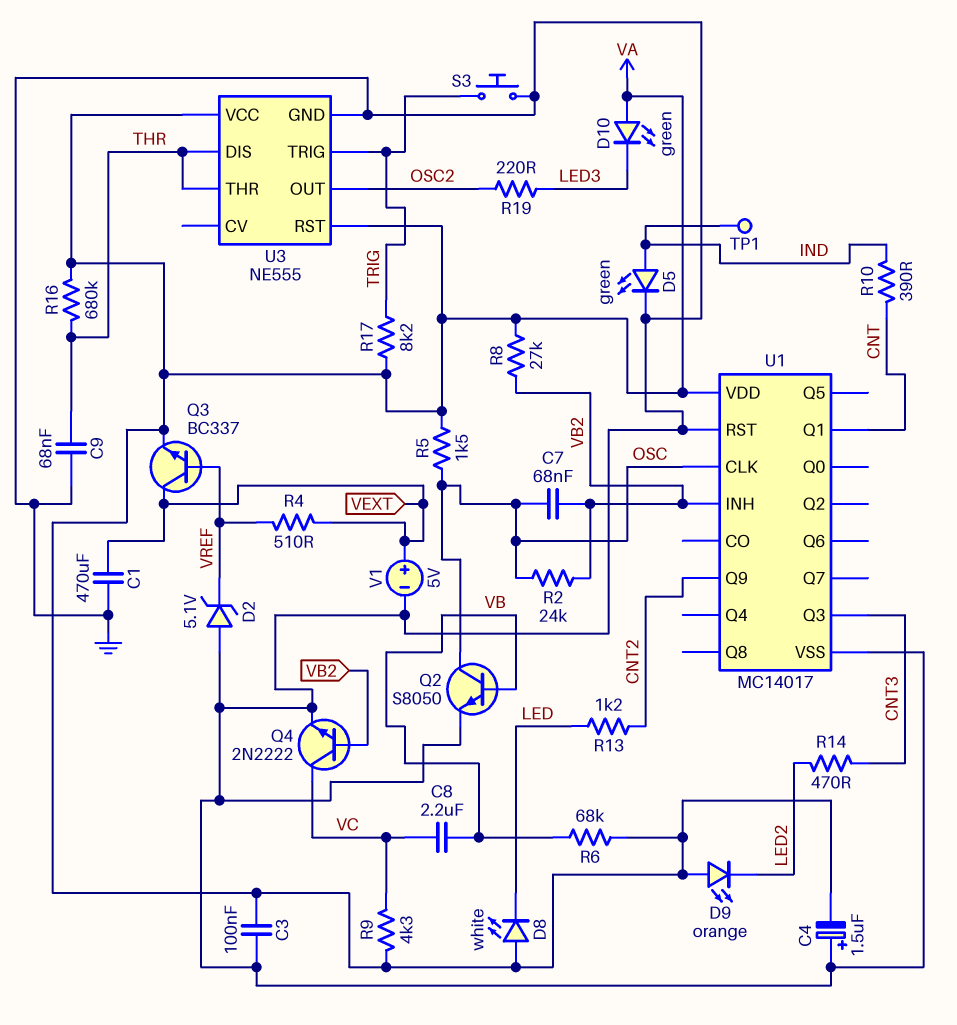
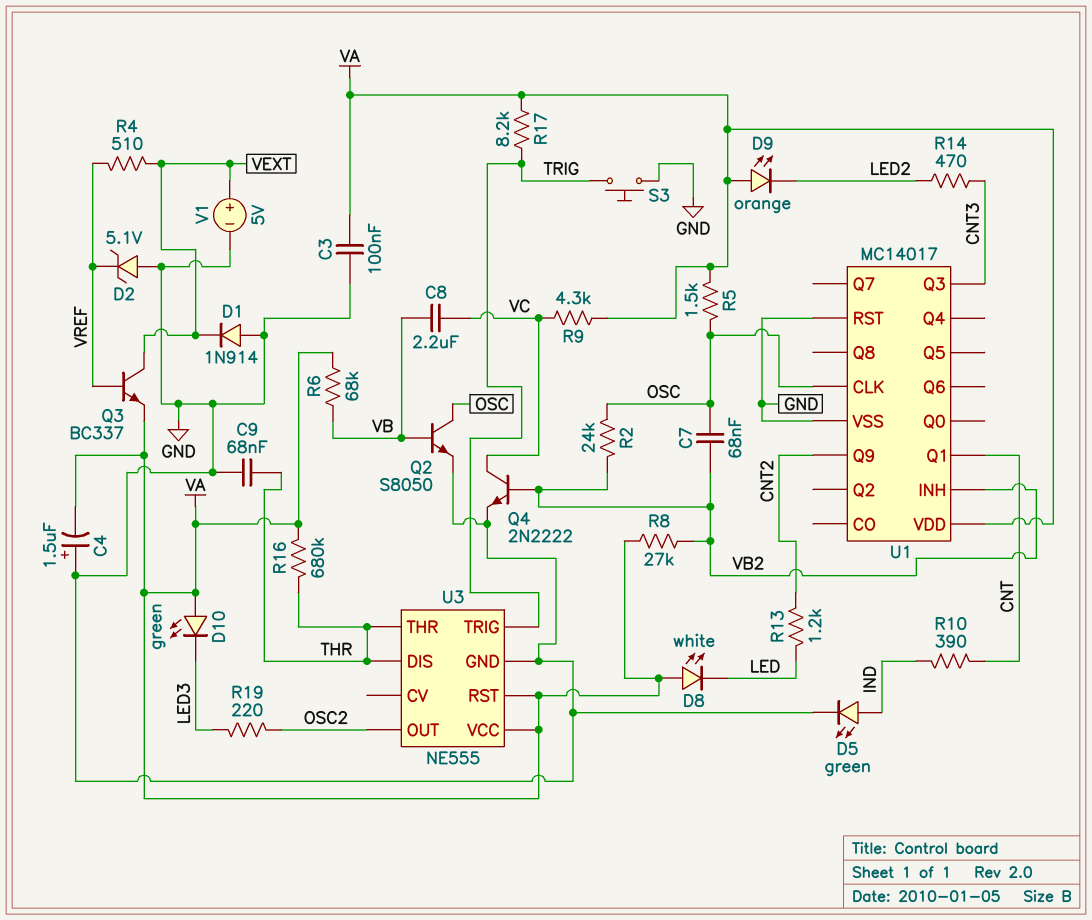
C1: 470uF (GND, VEXT) -> none
D1: none -> diode 1N914 (A GND, K VEXT)
TP1: test point (IND) -> none

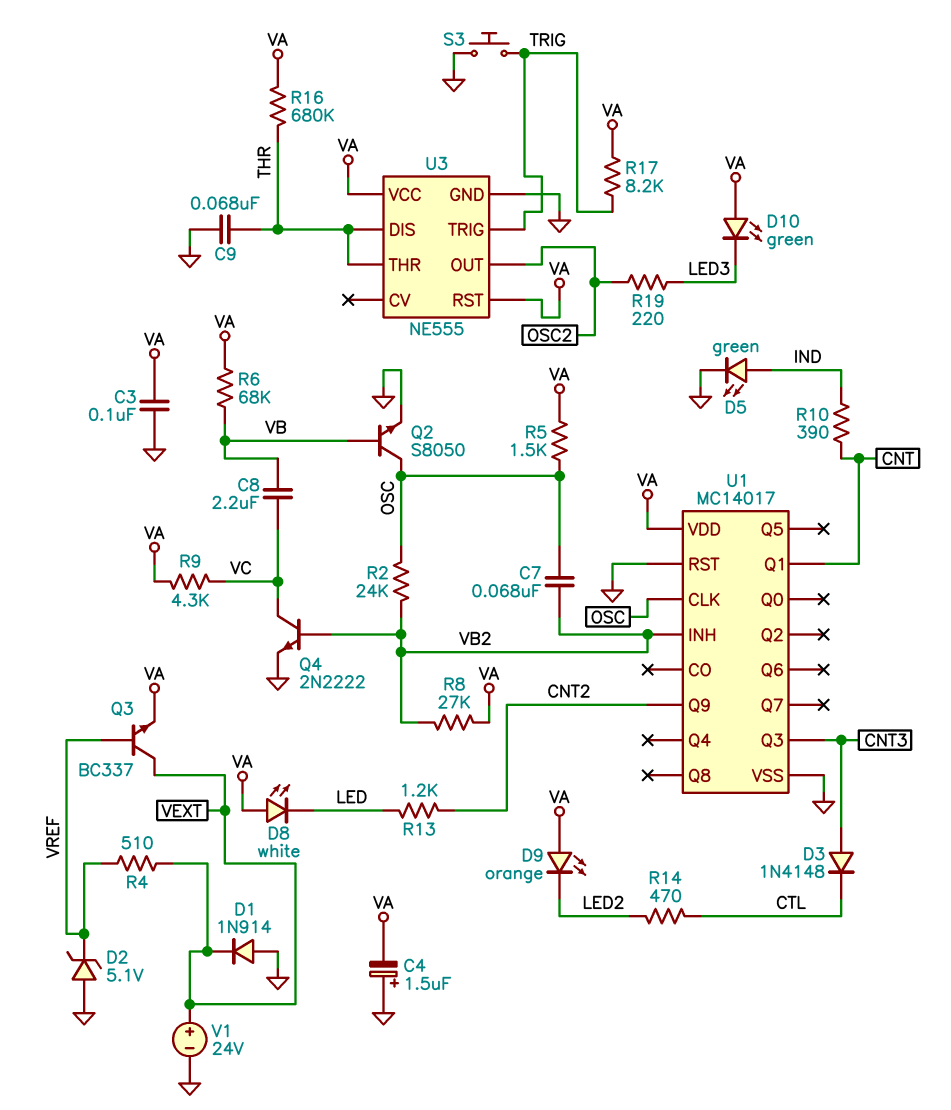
D3: none -> diode 1N4148 (A CNT3, K CTL)
R14: 470 (CNT3, LED2) -> 470 (CTL, LED2)
V1: 5V (plus VEXT, minus GND) -> 24V (plus VEXT, minus GND)

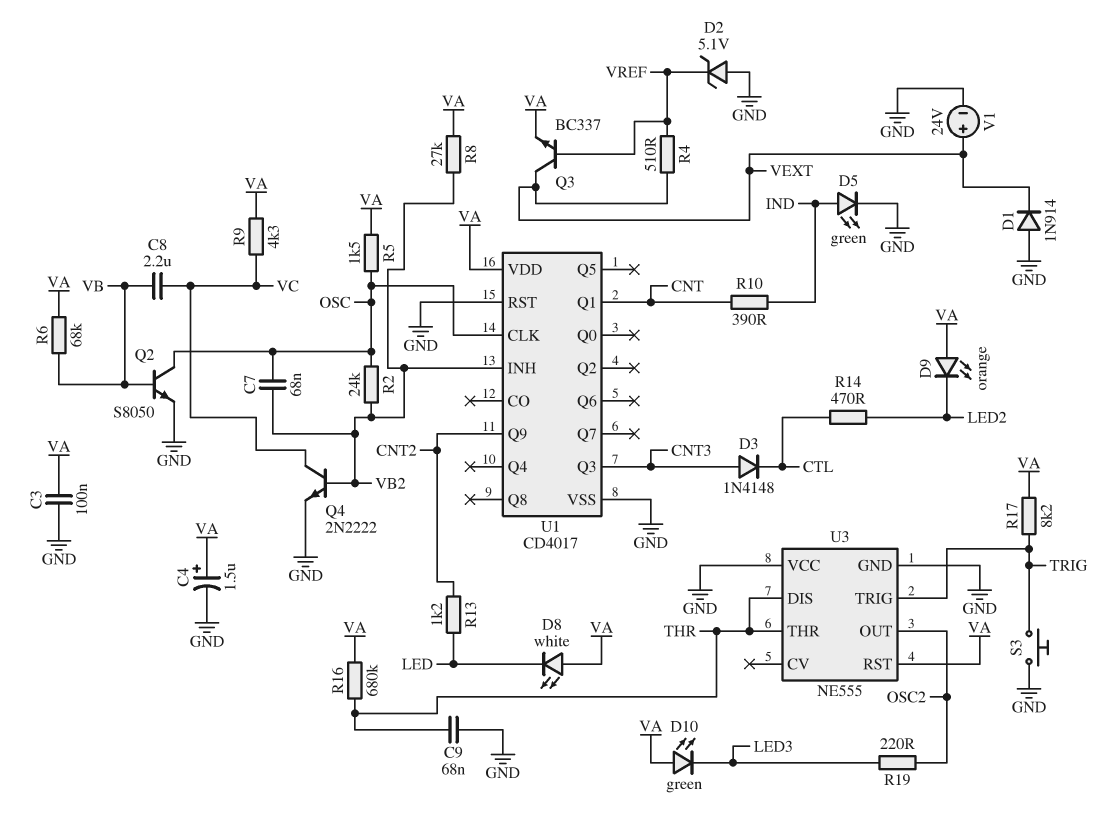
C4: 1.5uF (plus GND, minus VA) -> 1.5uF (plus VA, minus GND)
U1: MC14017 -> CD4017
U3 pin VCC: VA -> GND

